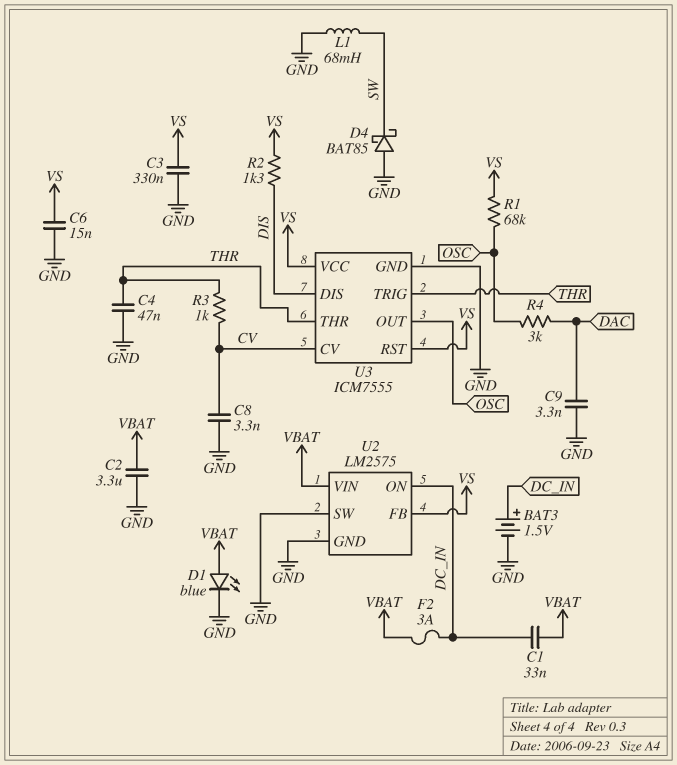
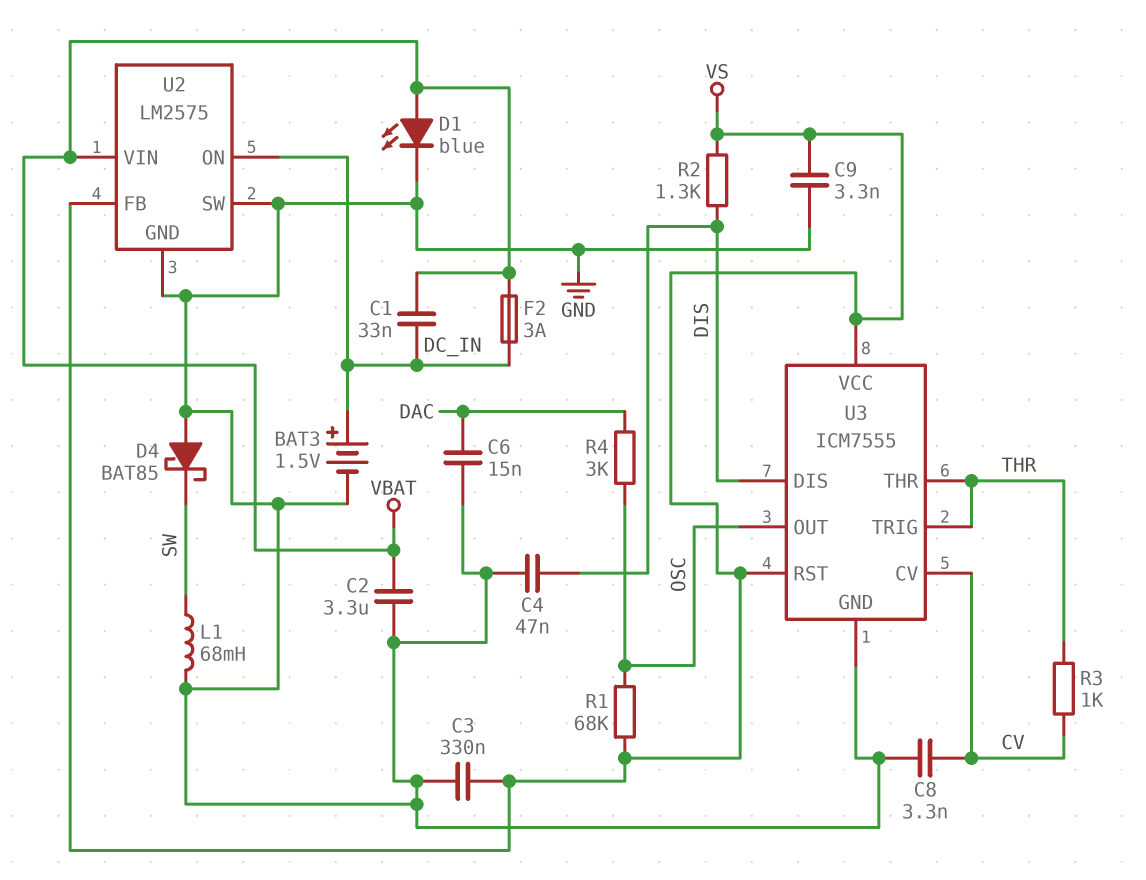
C4: 47nF (GND, THR) -> 47nF (DIS, GND)
C6: 15nF (GND, VS) -> 15nF (DAC, GND)
C9: 3.3nF (DAC, GND) -> 3.3nF (GND, VS)

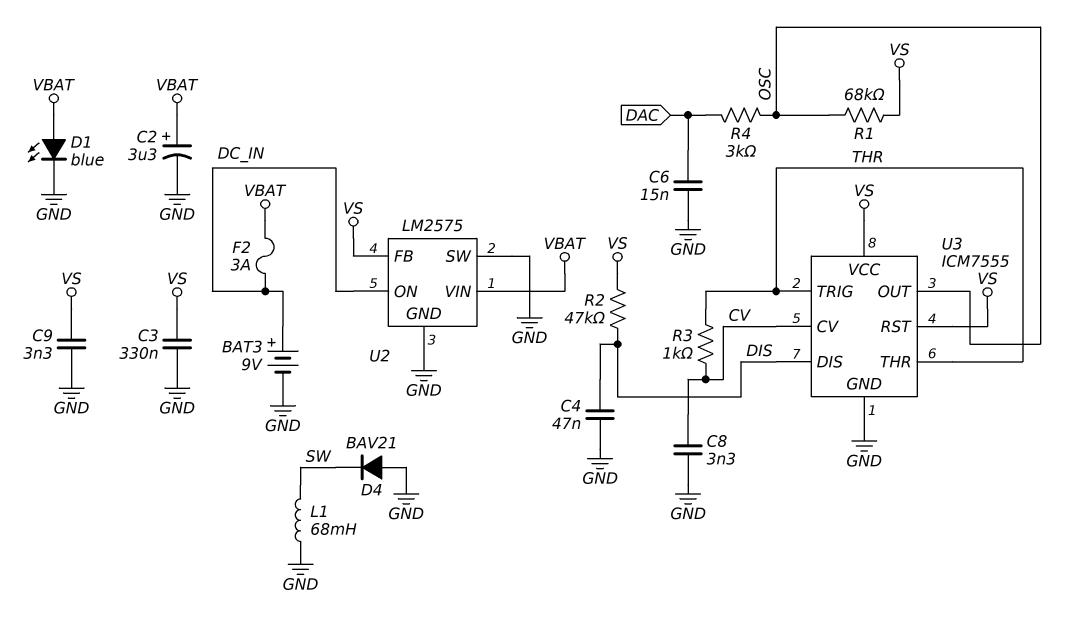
BAT3: 1.5V (plus DC_IN, minus GND) -> 9V (plus DC_IN, minus GND)
C1: 33nF (DC_IN, VBAT) -> none
C2: 3.3uF (GND, VBAT) -> 3.3uF (plus VBAT, minus GND)
D4: schottky BAT85 (A GND, K SW) -> diode BAV21 (A GND, K SW)
R2: 1.3k (DIS, VS) -> 47k (DIS, VS)

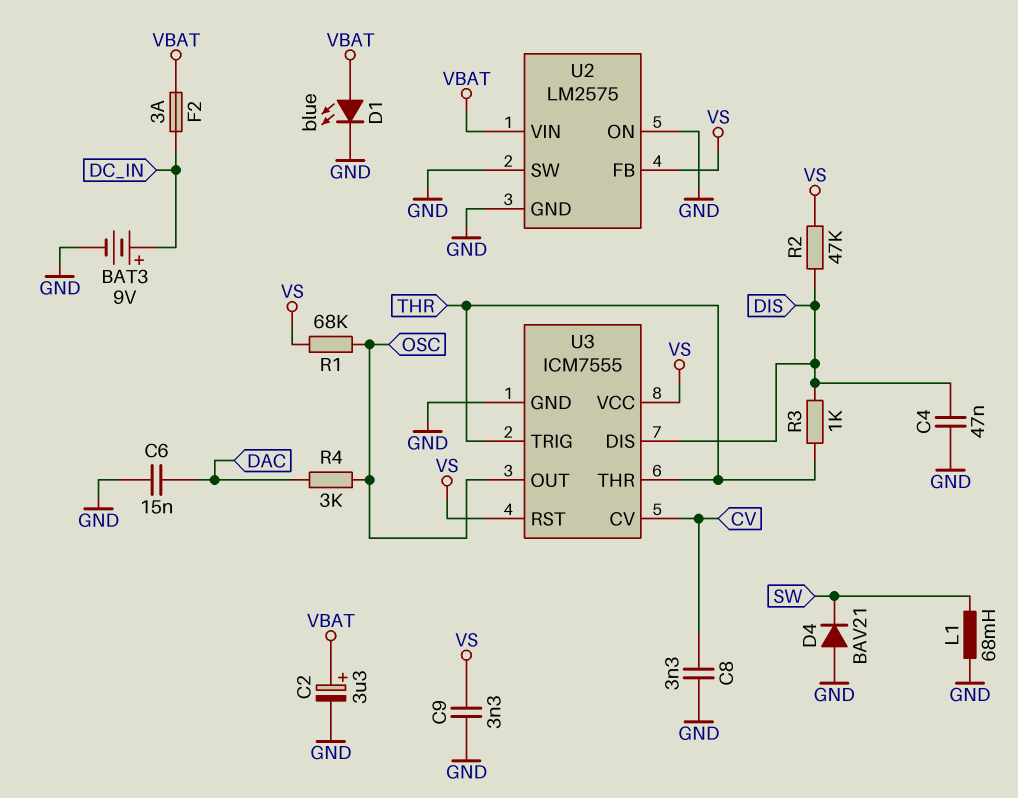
C3: 330nF (GND, VS) -> none
R3: 1k (CV, THR) -> 1k (DIS, THR)
U2 pin ON: DC_IN -> GND

